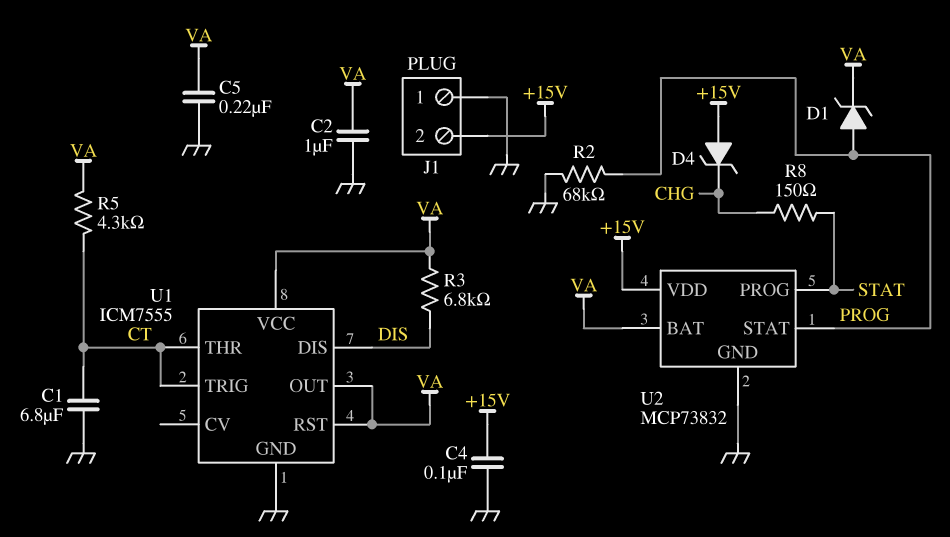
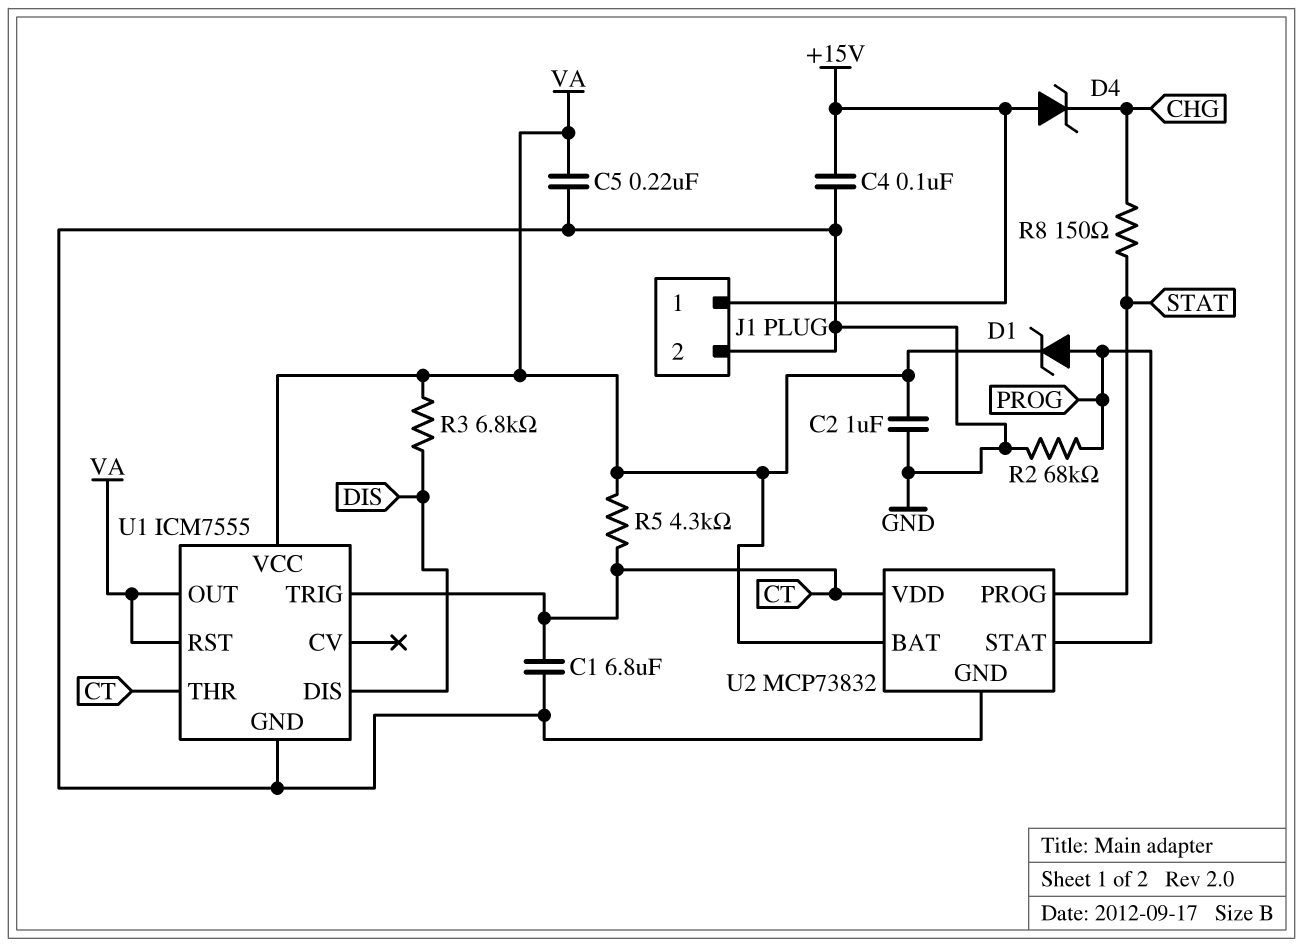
J1 pin 1: GND -> +15V
J1 pin 2: +15V -> GND
U2 pin VDD: +15V -> CT

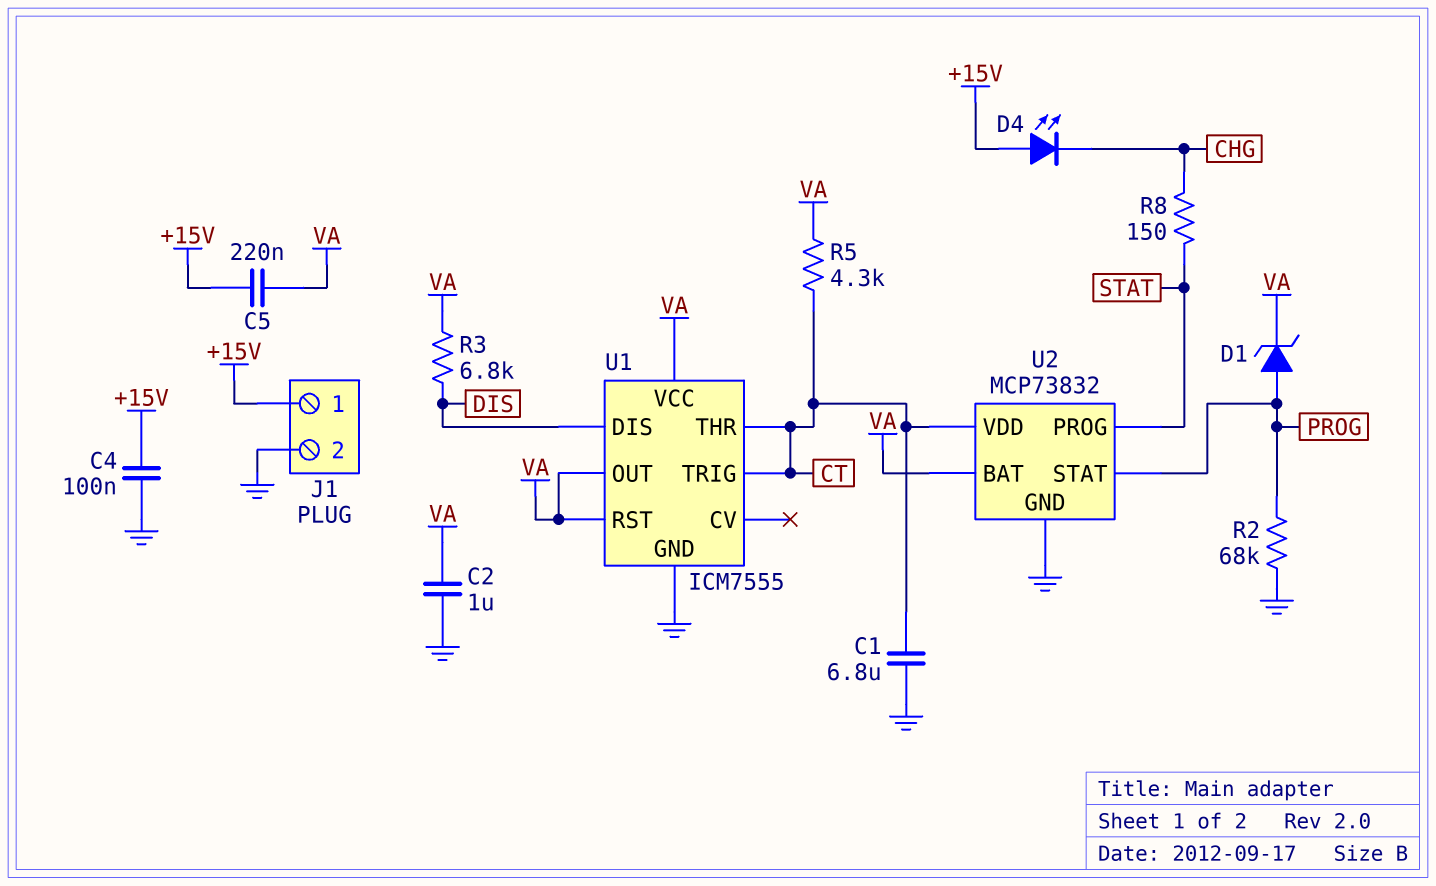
C5: 220nF (GND, VA) -> 220nF (+15V, VA)
D4: zener (A +15V, K CHG) -> LED (A +15V, K CHG)

